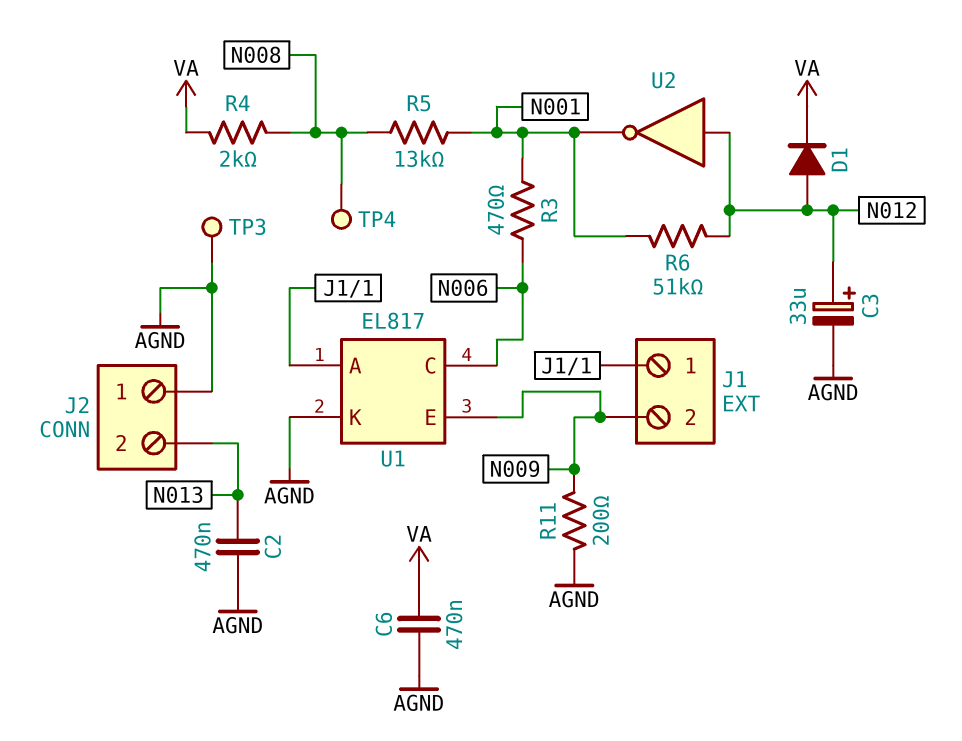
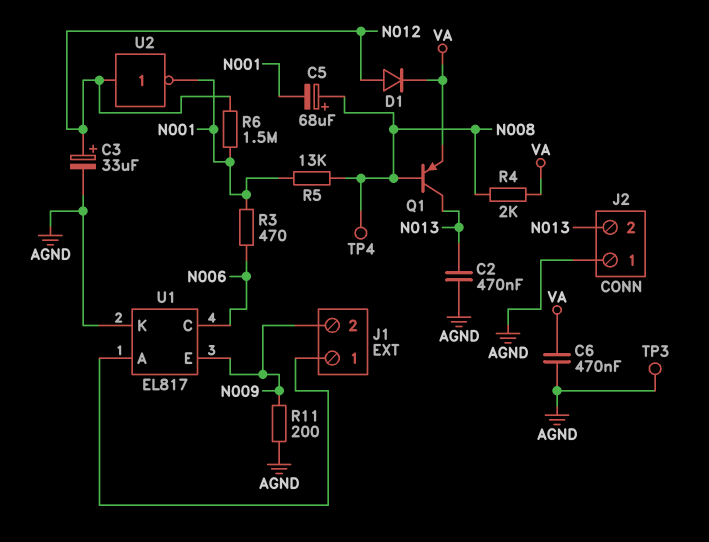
C5: none -> 68uF (plus N008, minus N001)
Q1: none -> PNP (B N008, C N013, E VA)
R6: 51k (N001, N012) -> 1.5M (N001, N012)

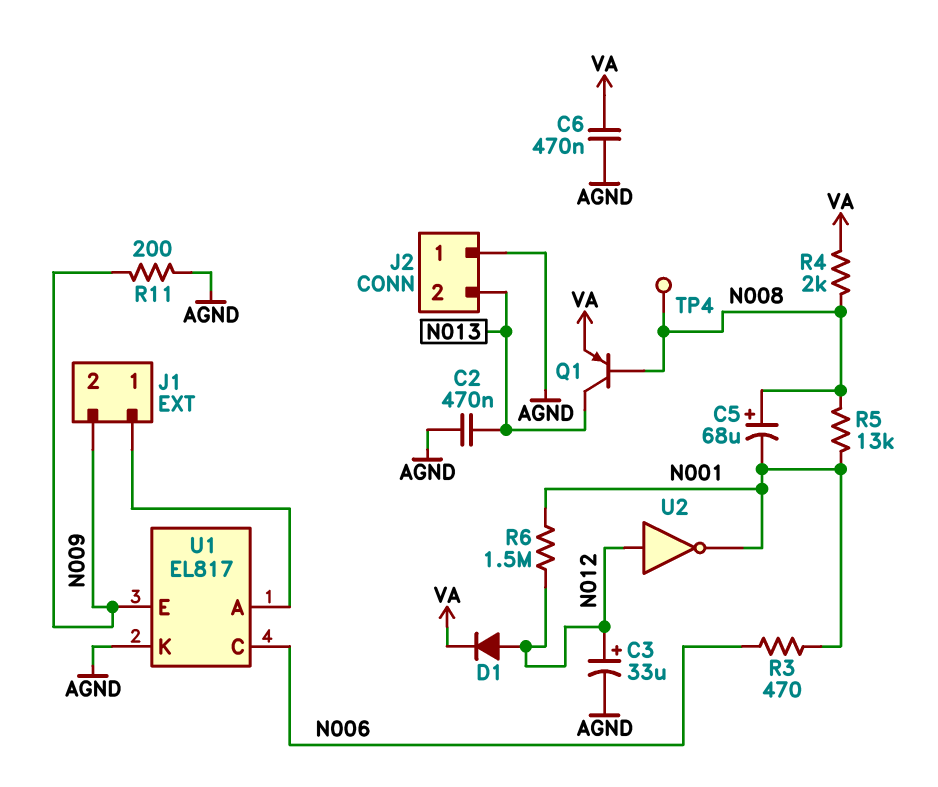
TP3: test point (AGND) -> none

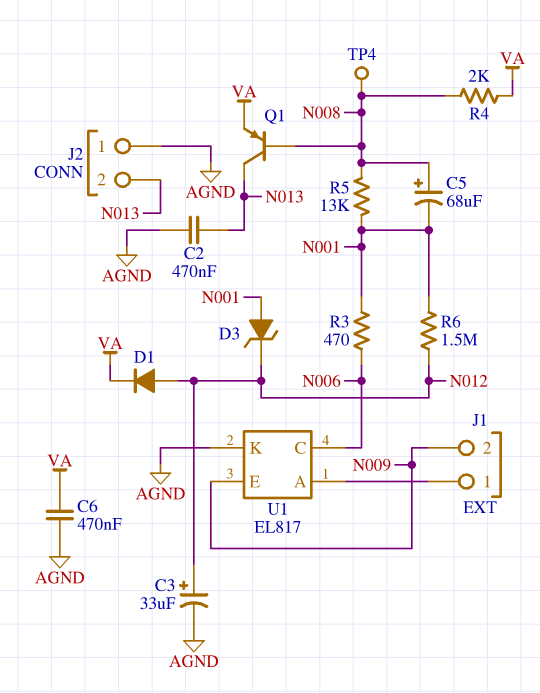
D3: none -> zener (A N001, K N012)
R11: 200 (AGND, N009) -> none
U2: NOT (in N012, out N001) -> none

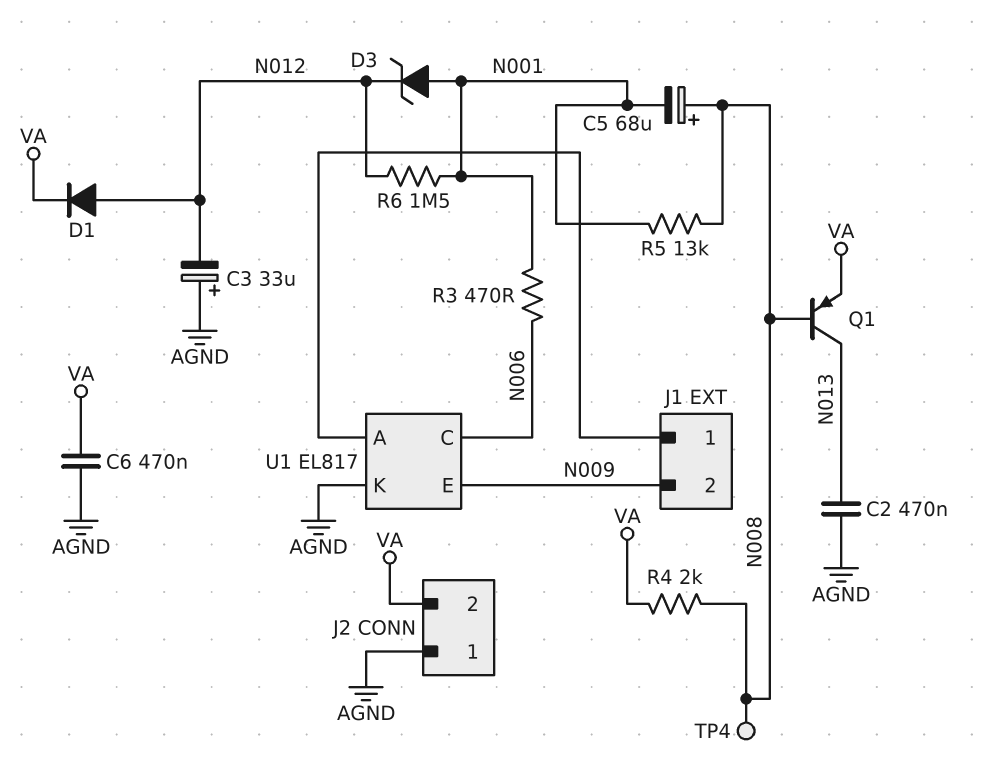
C3: 33uF (plus N012, minus AGND) -> 33uF (plus AGND, minus N012)
J2 pin 2: N013 -> VA

